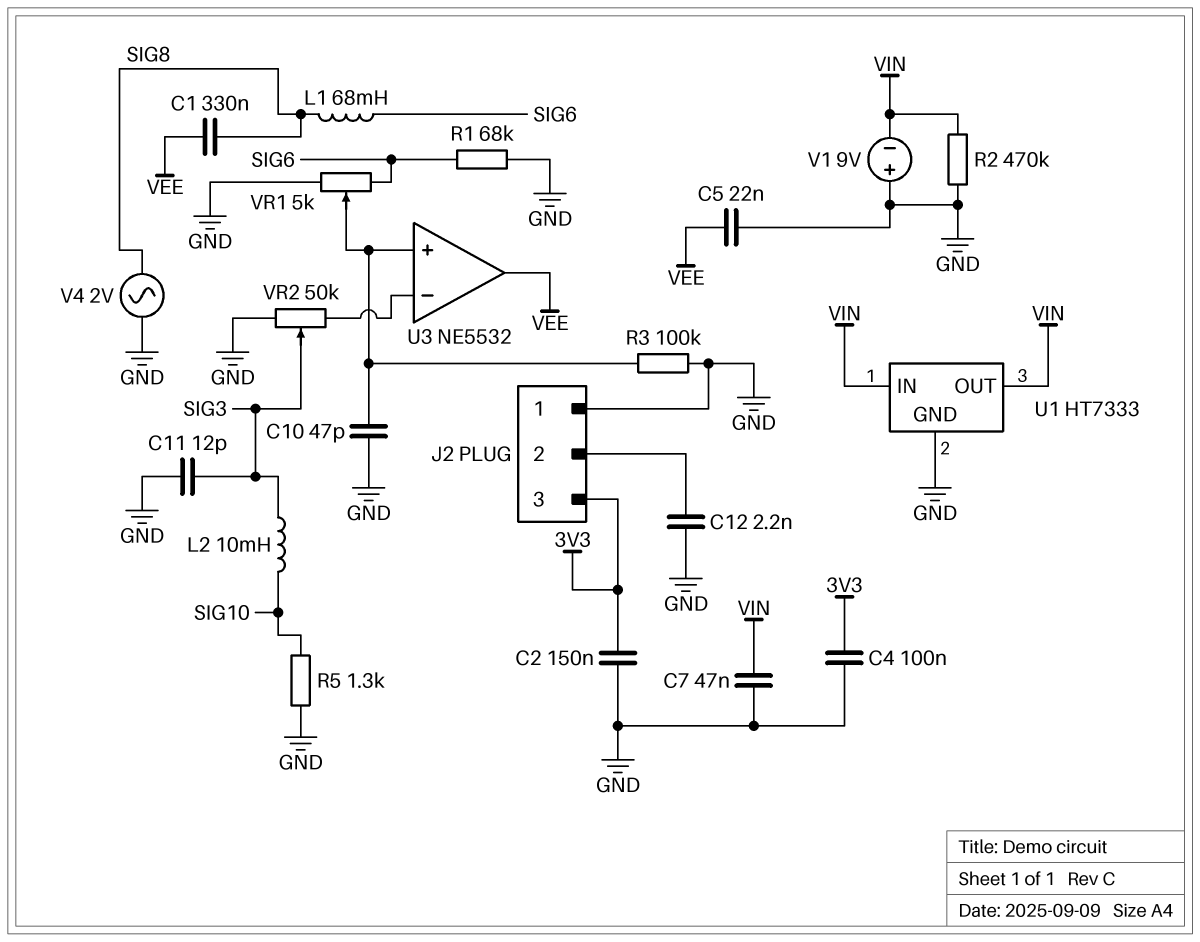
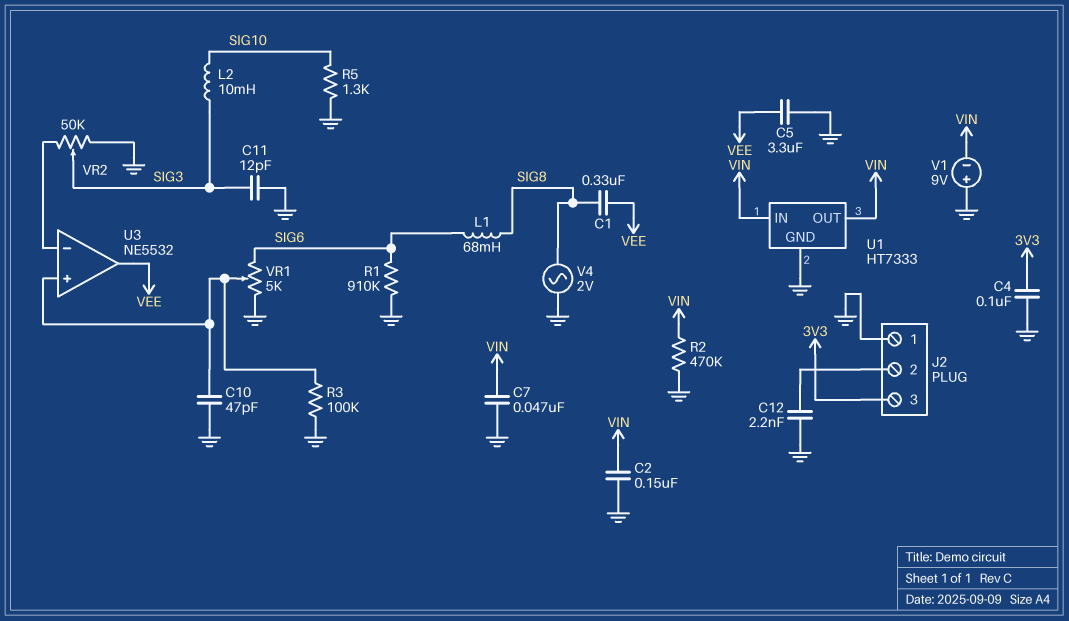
C2: 150nF (3V3, GND) -> 150nF (GND, VIN)
C5: 22nF (GND, VEE) -> 3.3uF (GND, VEE)
R1: 68k (GND, SIG6) -> 910k (GND, SIG6)

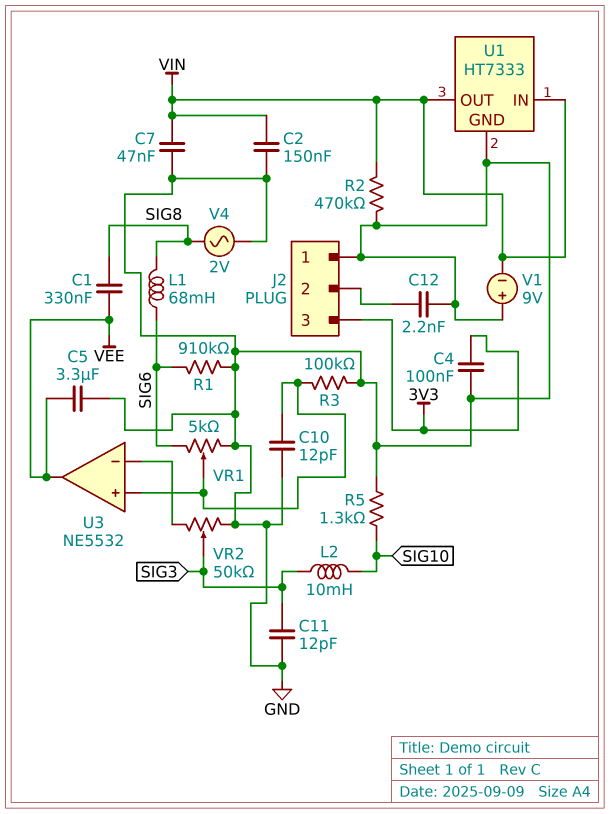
C10: 47pF (GND, U3/in+) -> 12pF (GND, U3/in+)

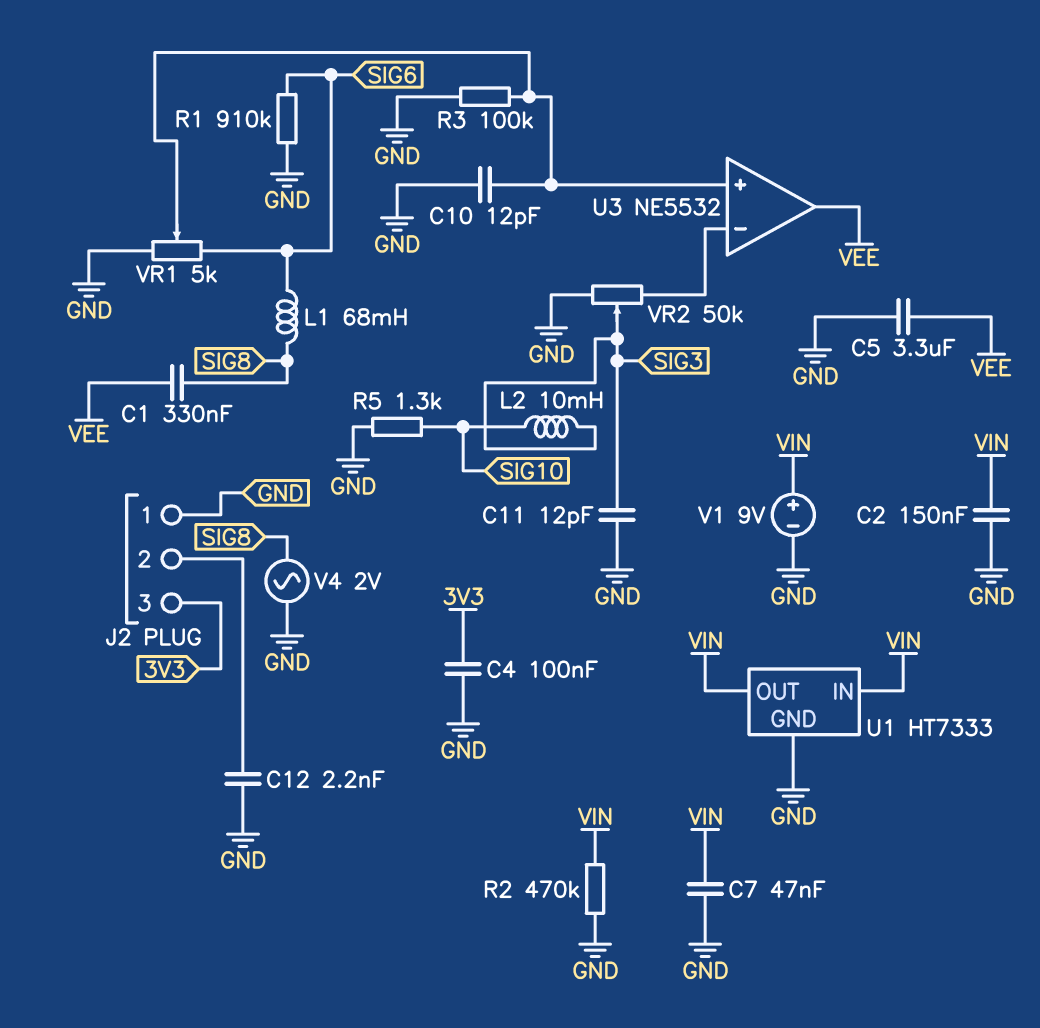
V1: 9V (plus GND, minus VIN) -> 9V (plus VIN, minus GND)

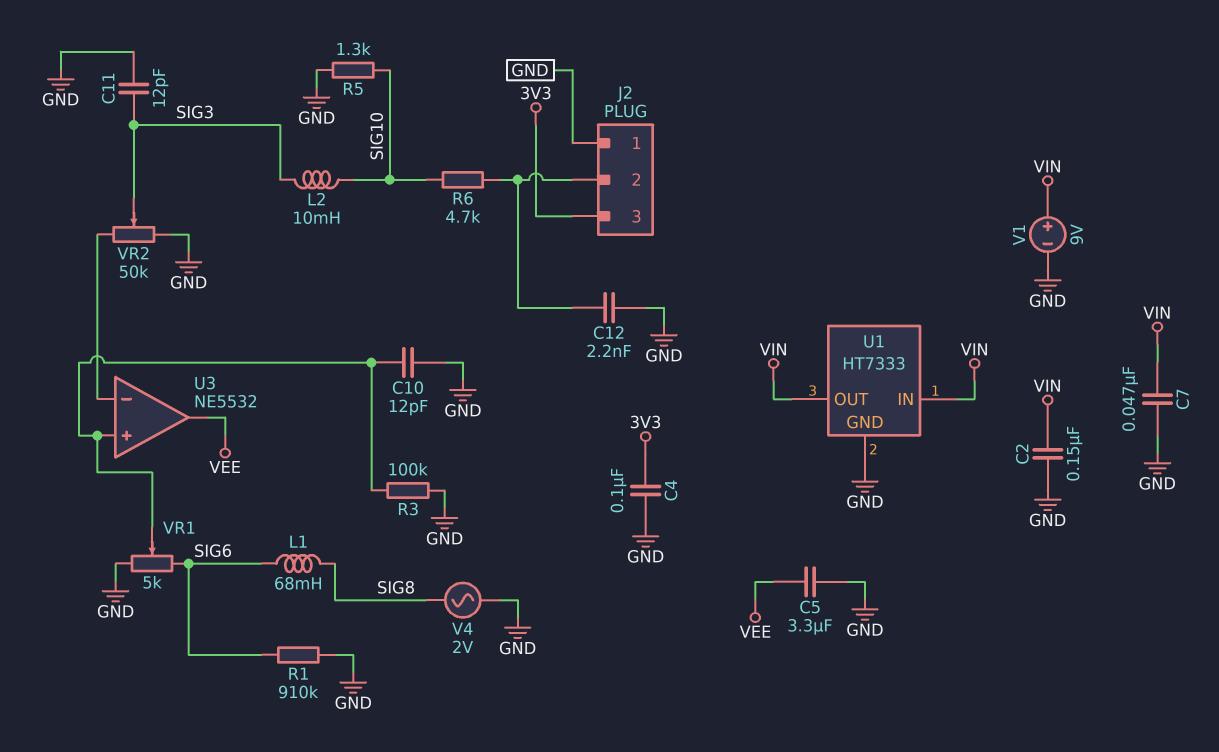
C1: 330nF (SIG8, VEE) -> none
R2: 470k (GND, VIN) -> none
R6: none -> 4.7k (J2/2, SIG10)

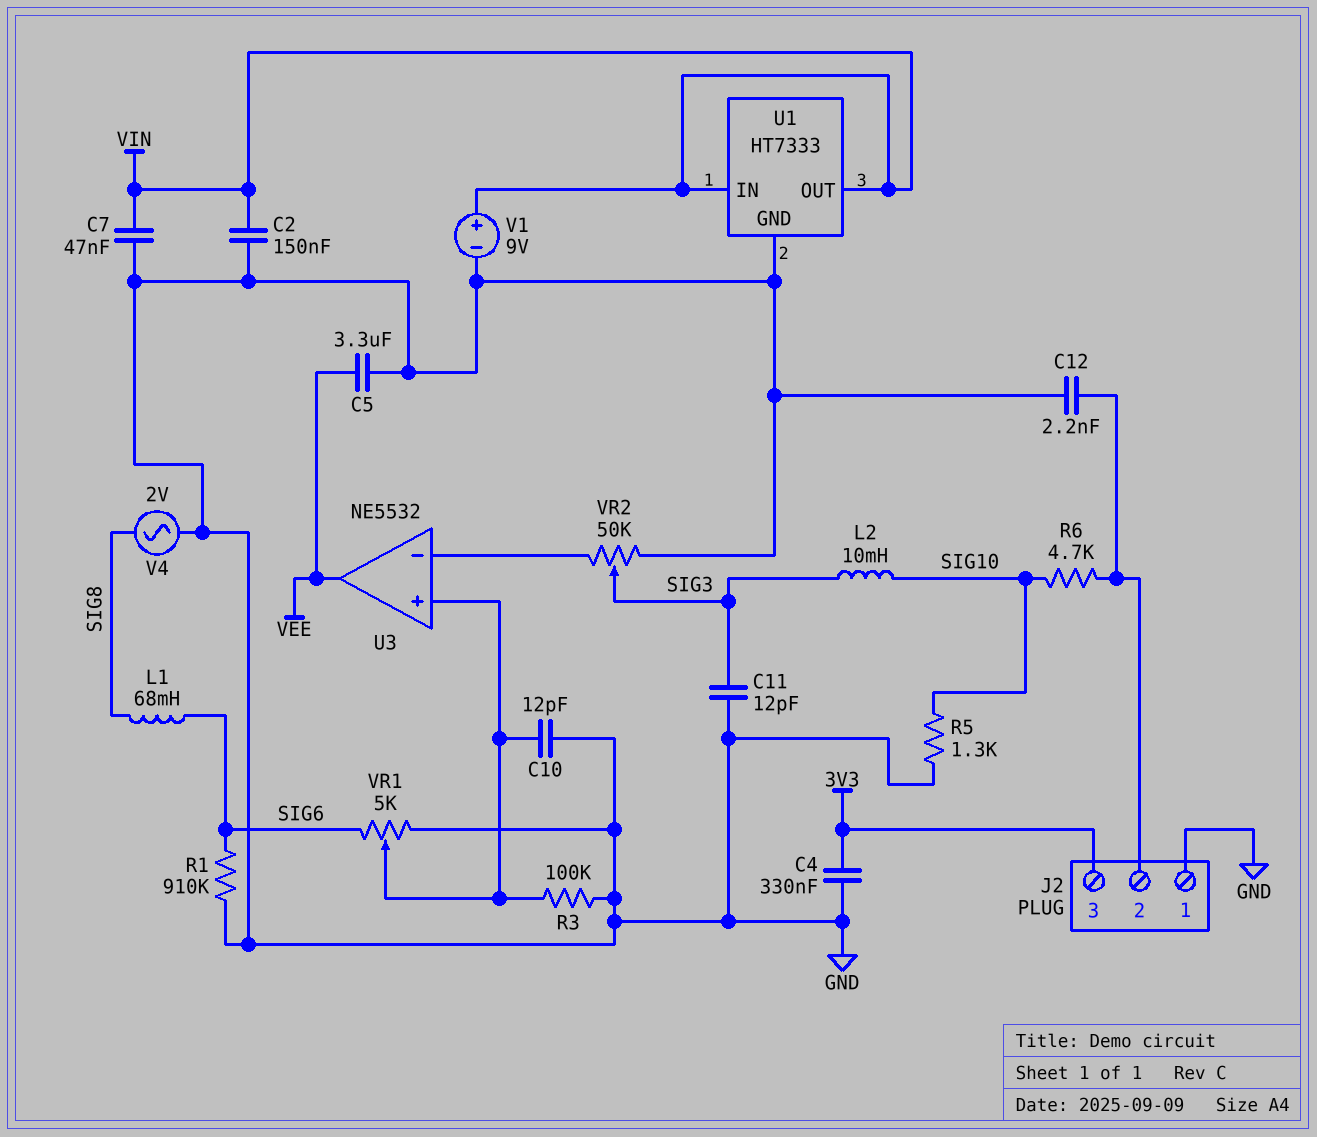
C4: 100nF (3V3, GND) -> 330nF (3V3, GND)

